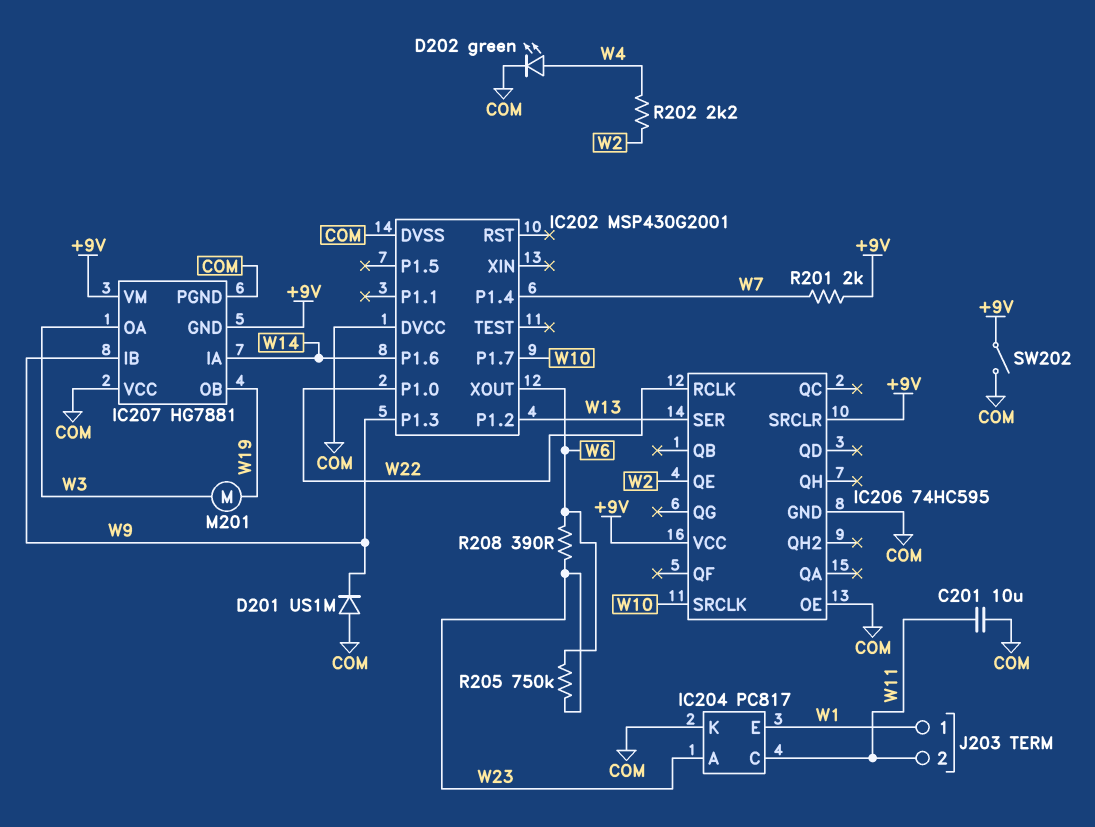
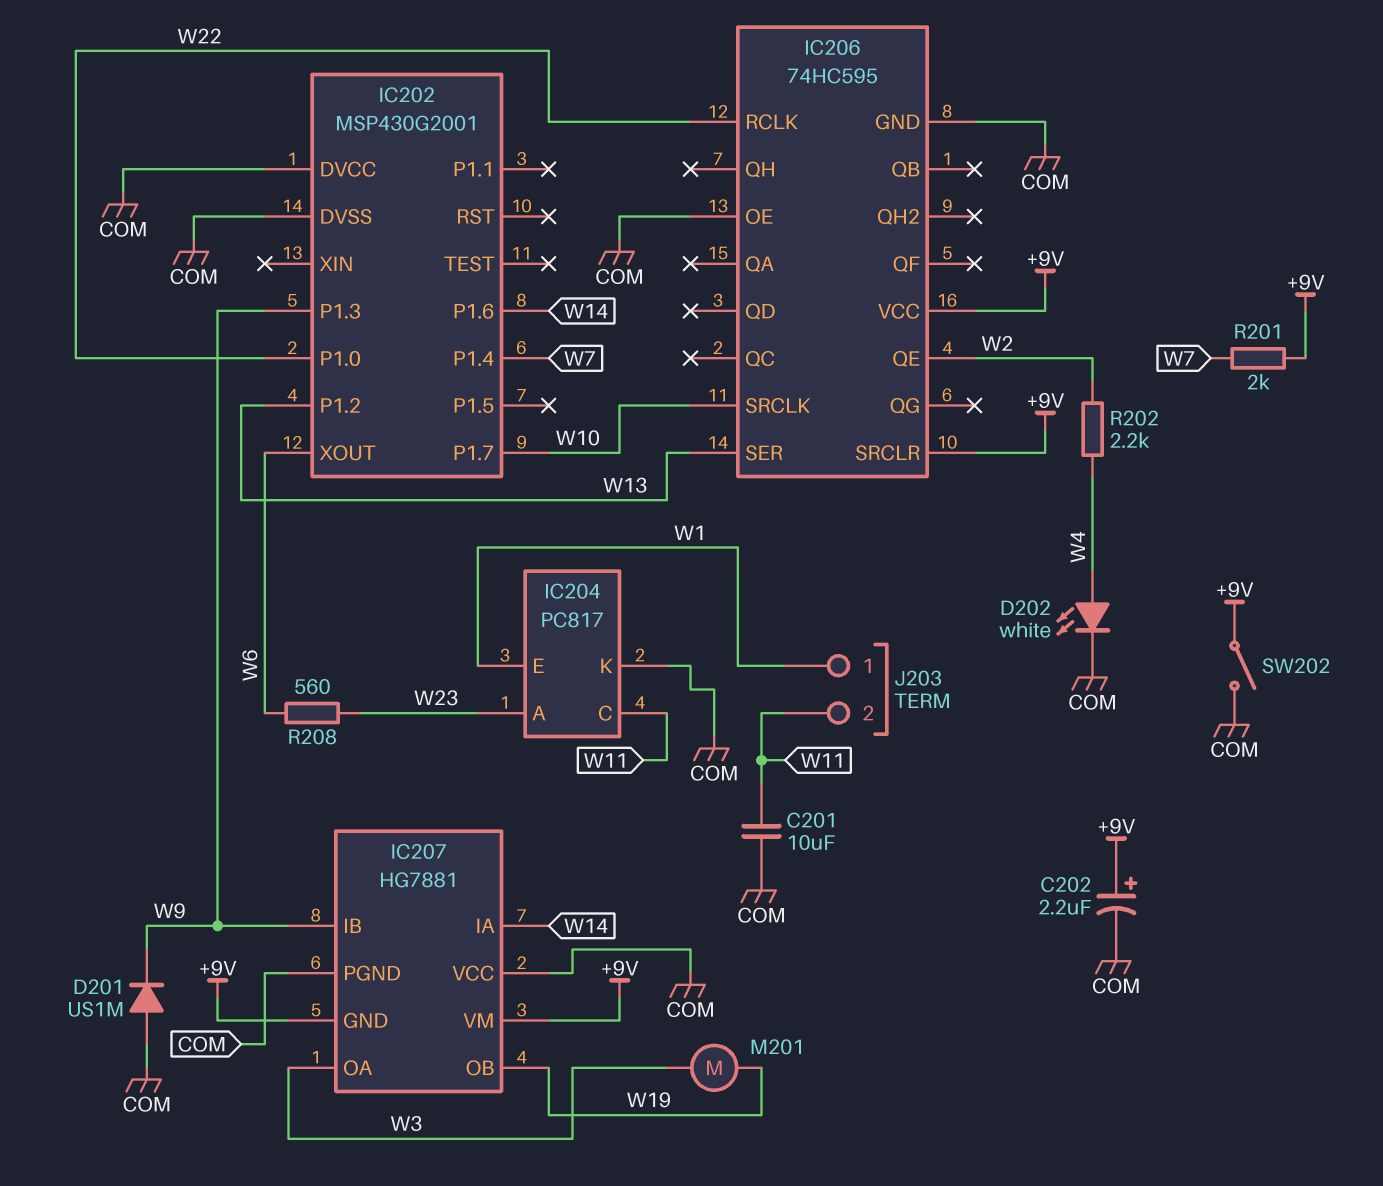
C202: none -> 2.2uF (plus +9V, minus COM)
D202: LED green (A W4, K COM) -> LED white (A W4, K COM)
R205: 750k (W6, W23) -> none
R208: 390 (W6, W23) -> 560 (W6, W23)

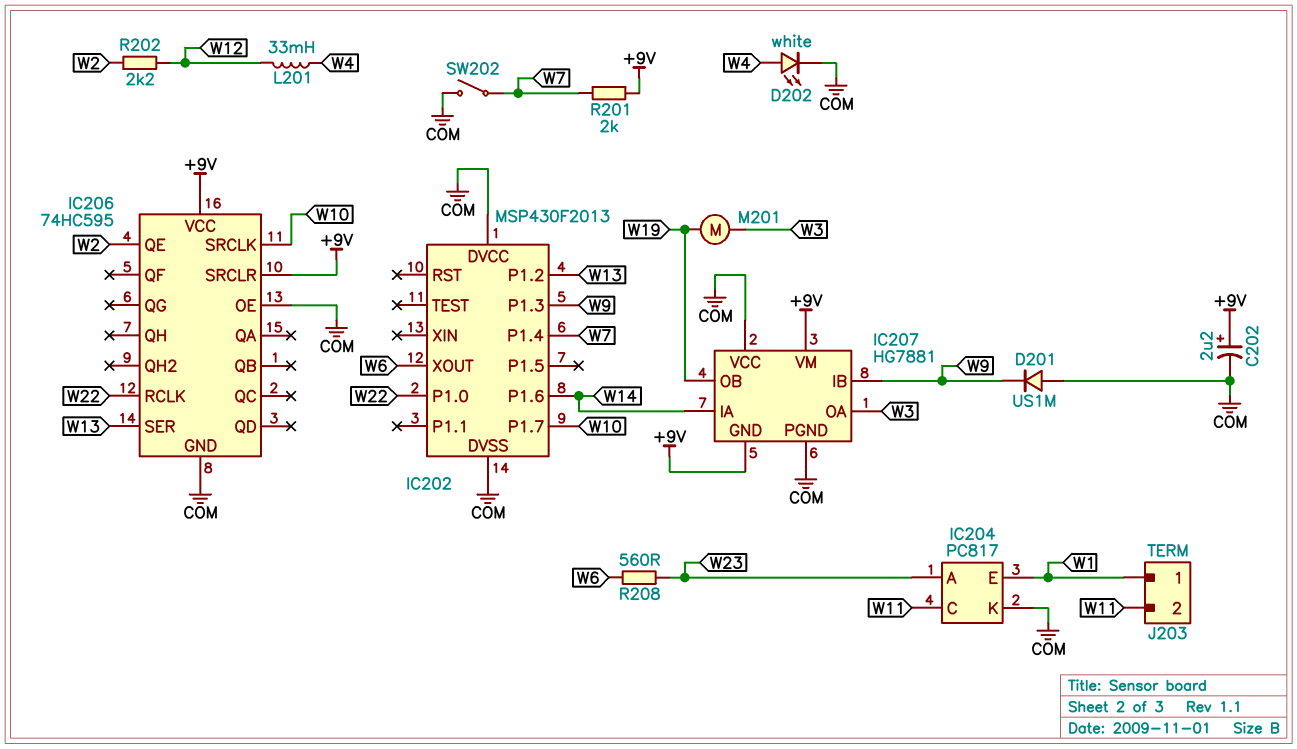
C201: 10uF (COM, W11) -> none
IC202: MSP430G2001 -> MSP430F2013
L201: none -> 33mH (W4, W12)
R202: 2.2k (W2, W4) -> 2.2k (W2, W12)
SW202: switch (+9V, COM) -> switch (COM, W7)

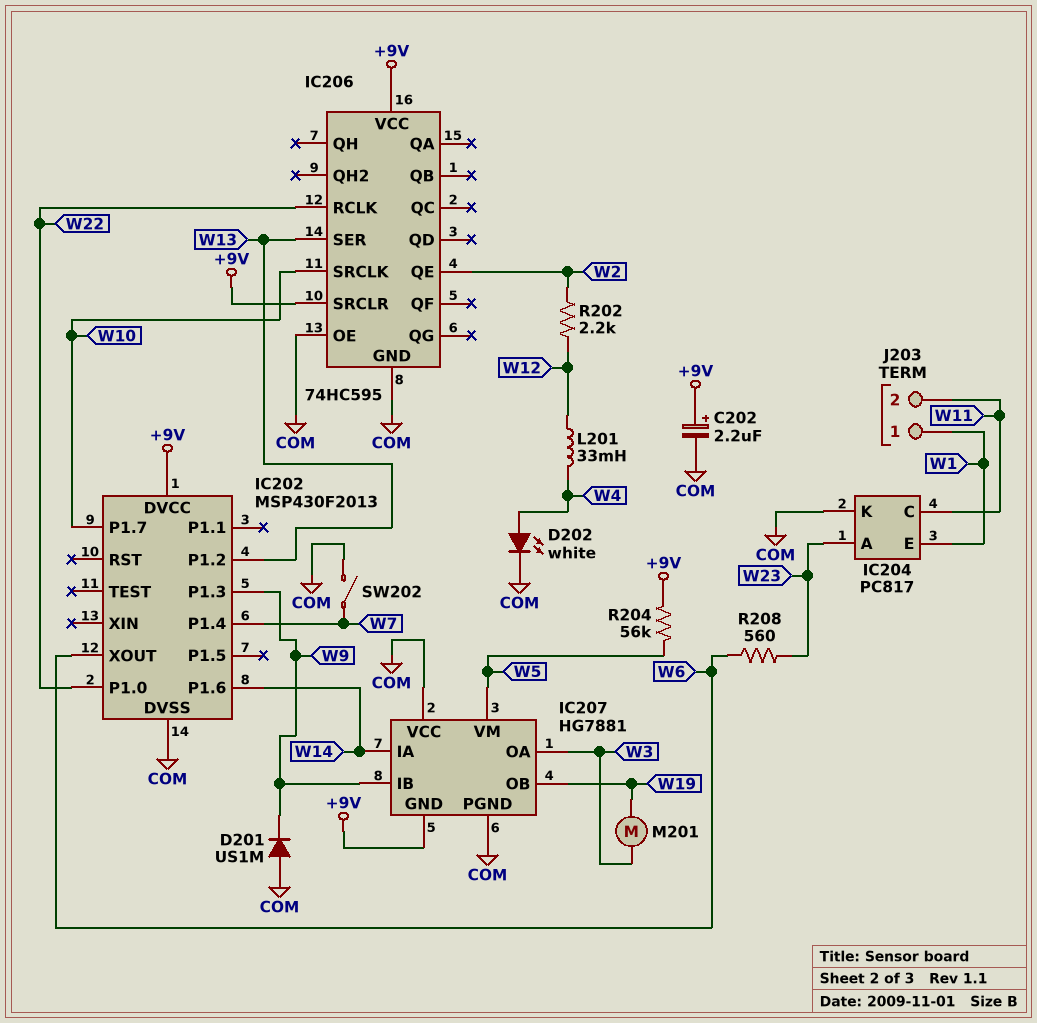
IC202 pin DVCC: COM -> +9V
IC207 pin VM: +9V -> W5
R201: 2k (+9V, W7) -> none
R204: none -> 56k (+9V, W5)

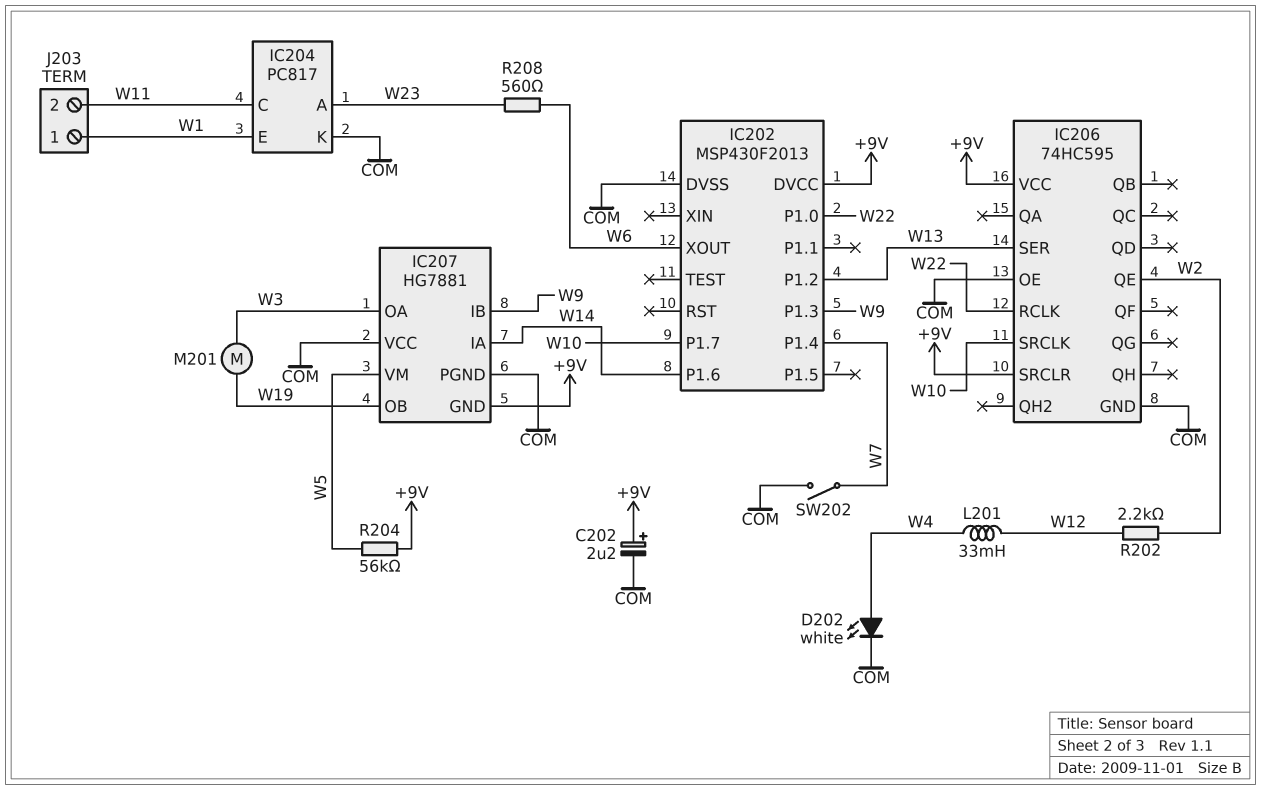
D201: diode US1M (A COM, K W9) -> none

